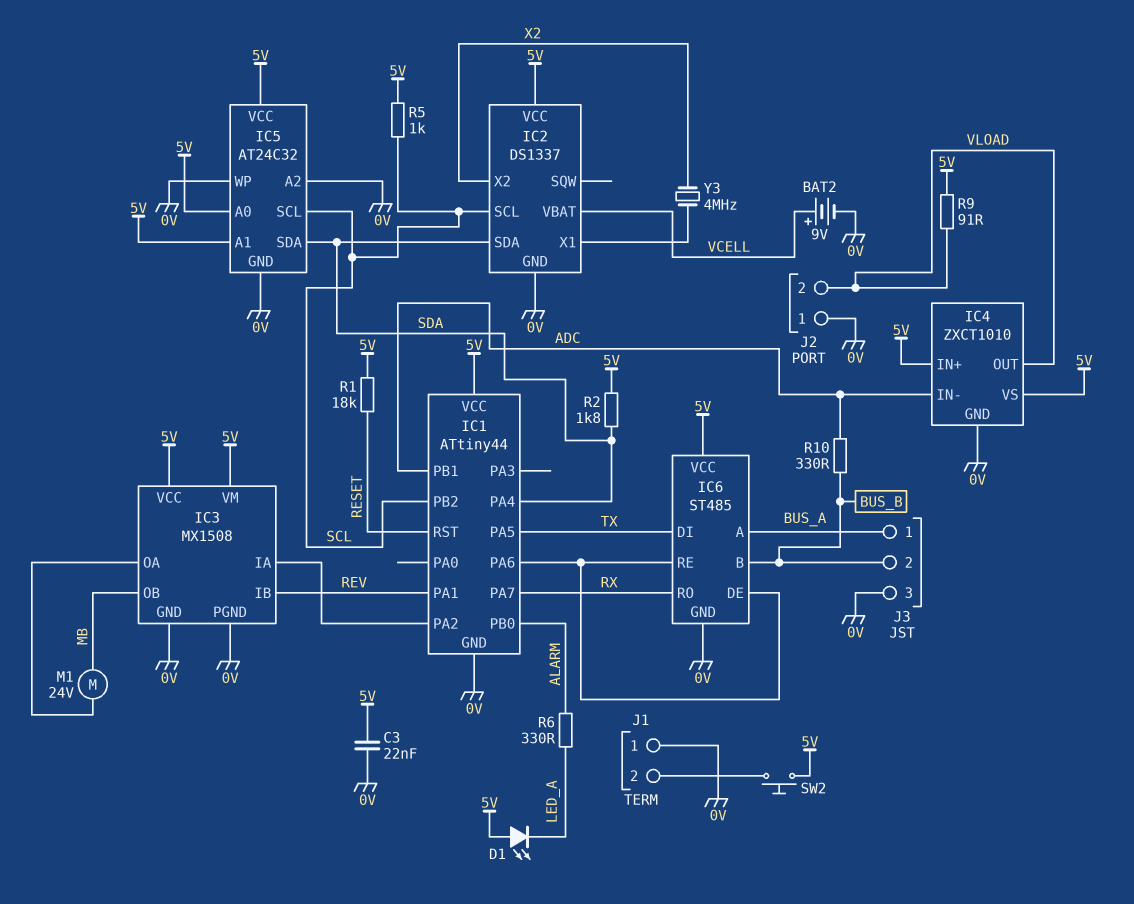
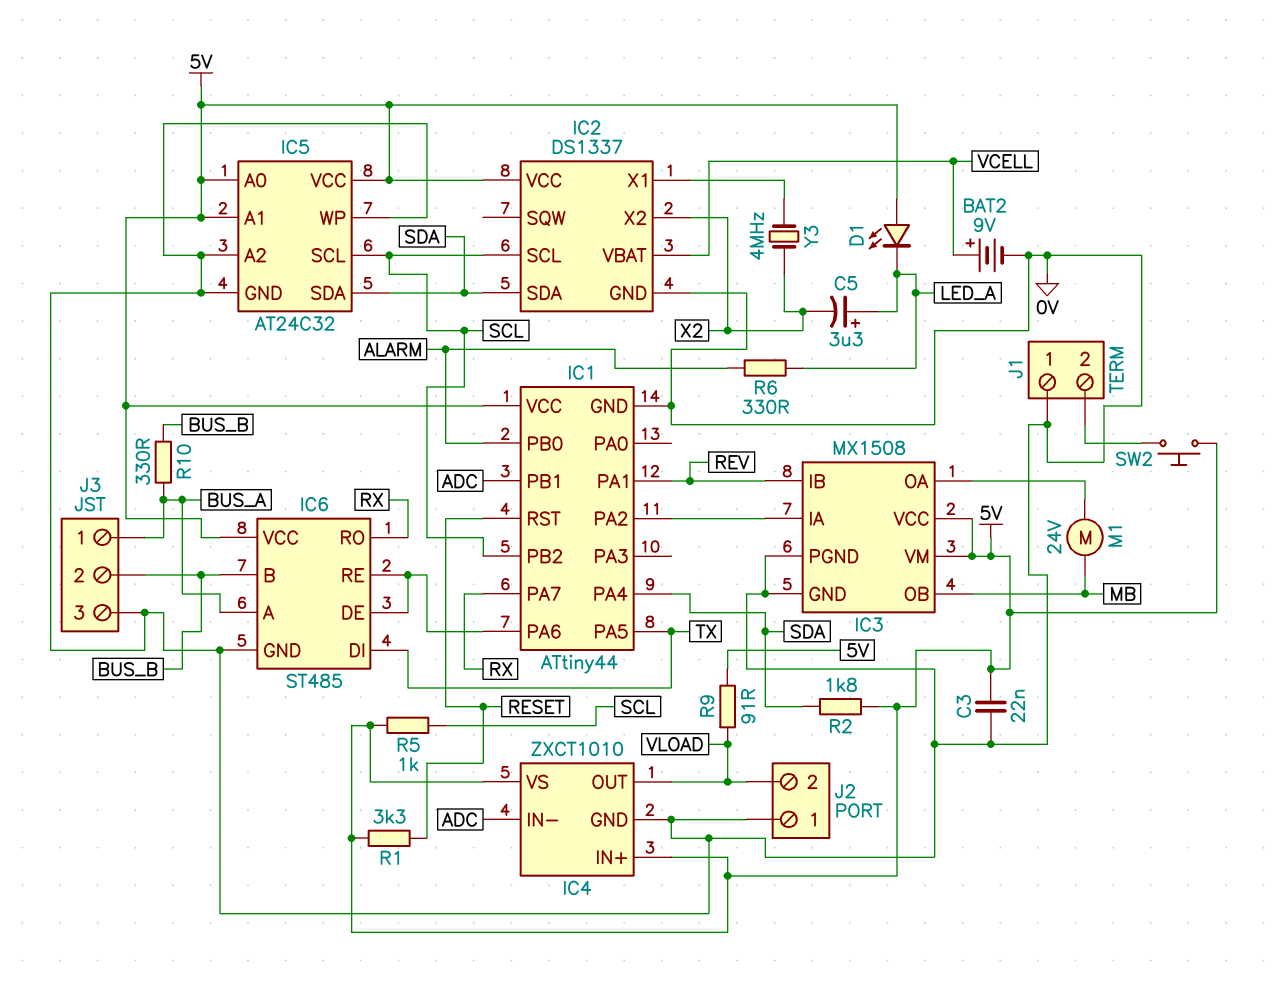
C5: none -> 3.3uF (plus LED_A, minus X2)
R1: 18k (5V, RESET) -> 3.3k (5V, RESET)
R10: 330 (ADC, BUS_B) -> 330 (BUS_A, BUS_B)

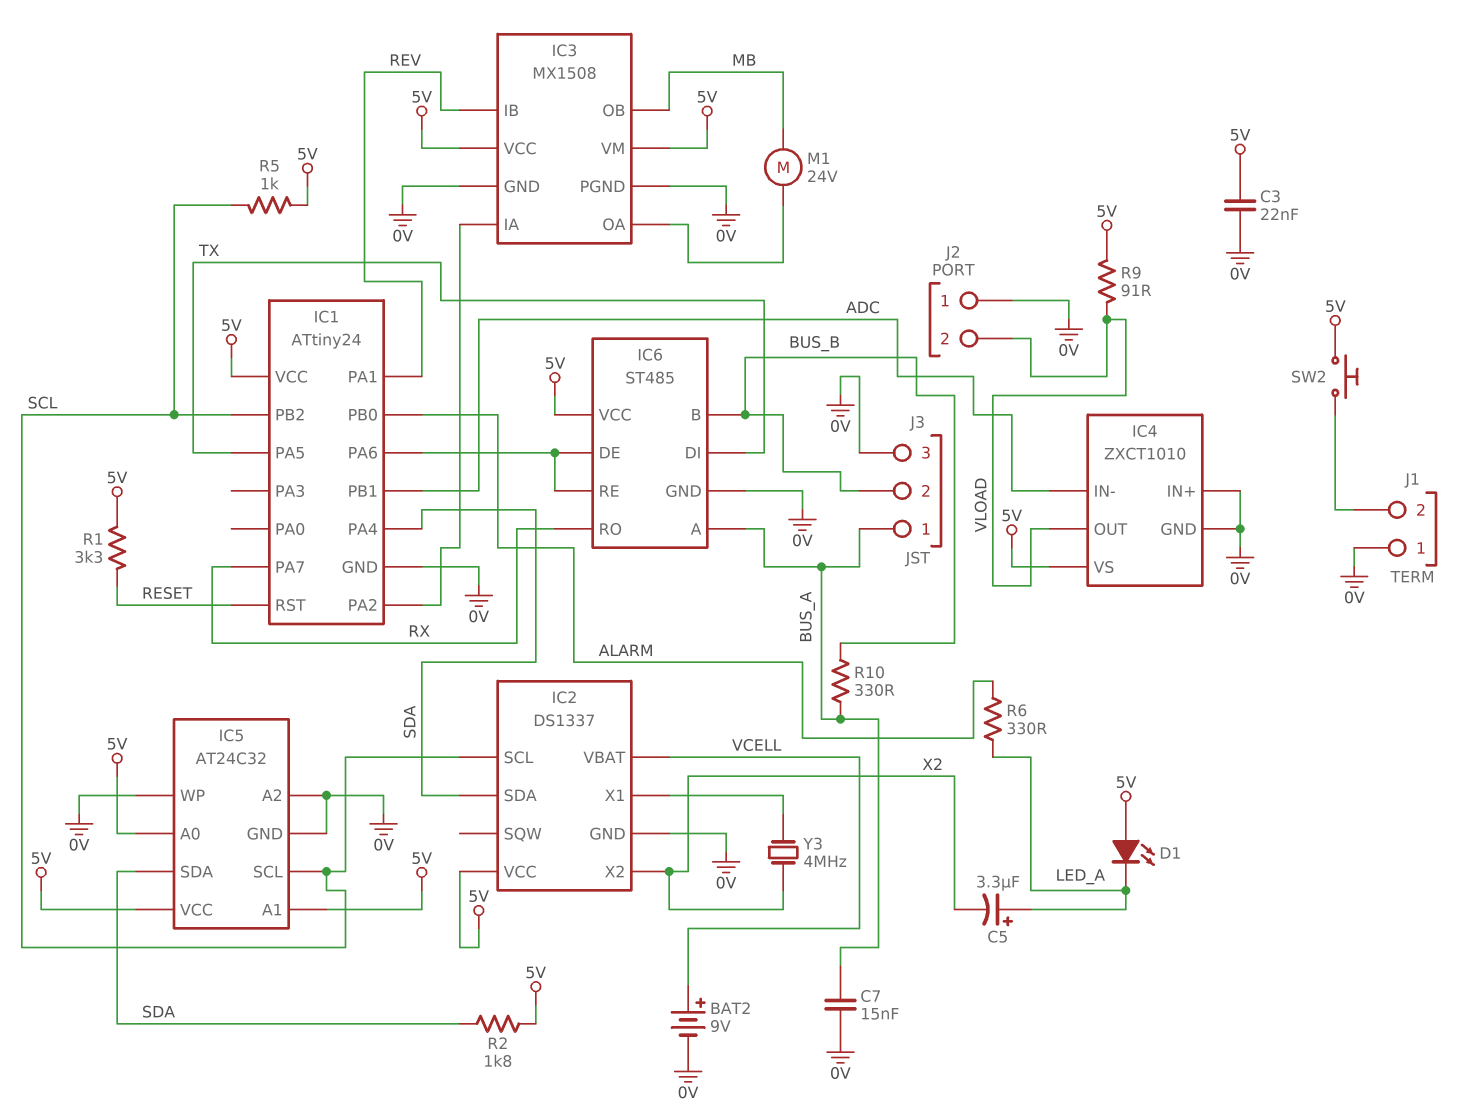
C7: none -> 15nF (0V, BUS_A)
IC1: ATtiny44 -> ATtiny24
IC4 pin IN+: 5V -> 0V

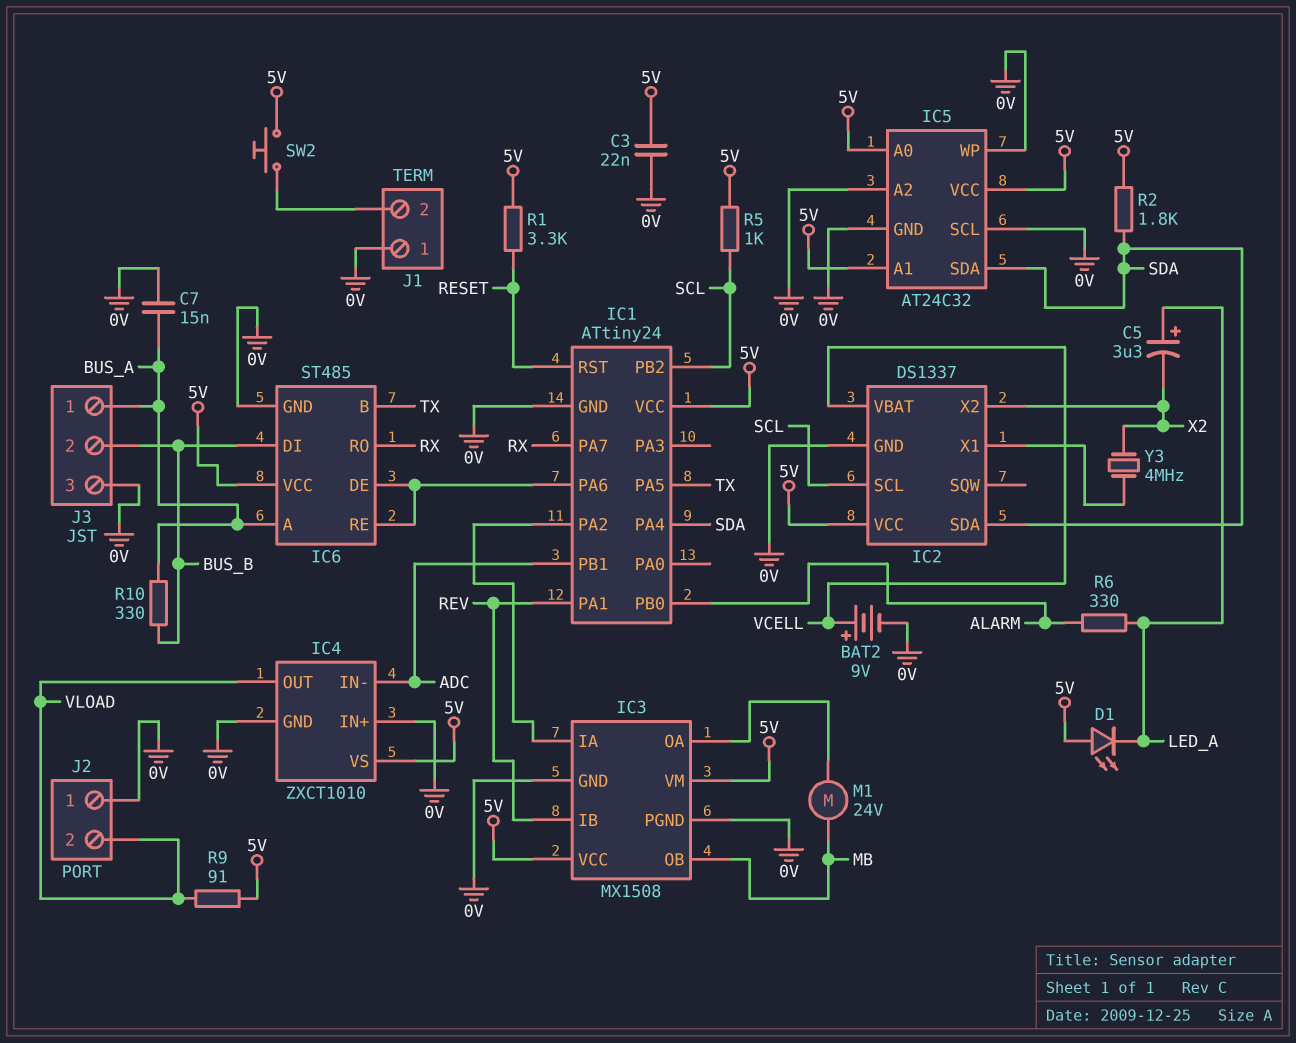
IC5 pin SCL: SCL -> 0V
IC6 pin B: BUS_B -> TX
IC6 pin DI: TX -> BUS_B

